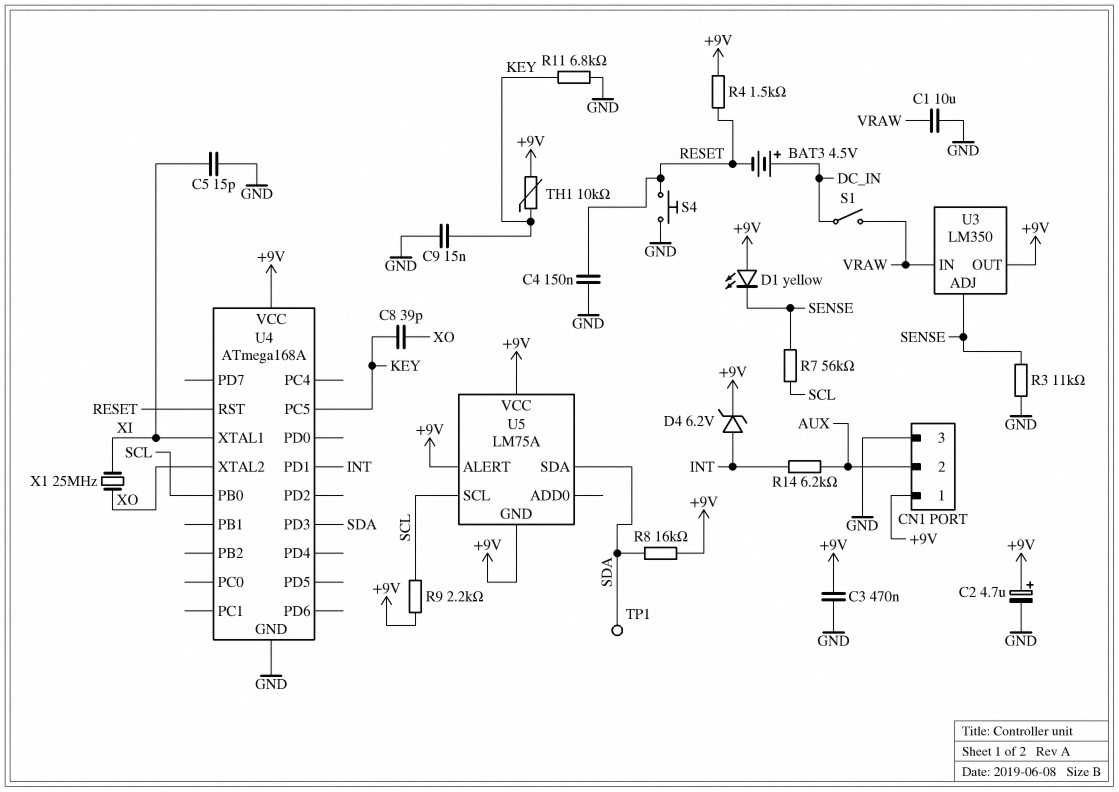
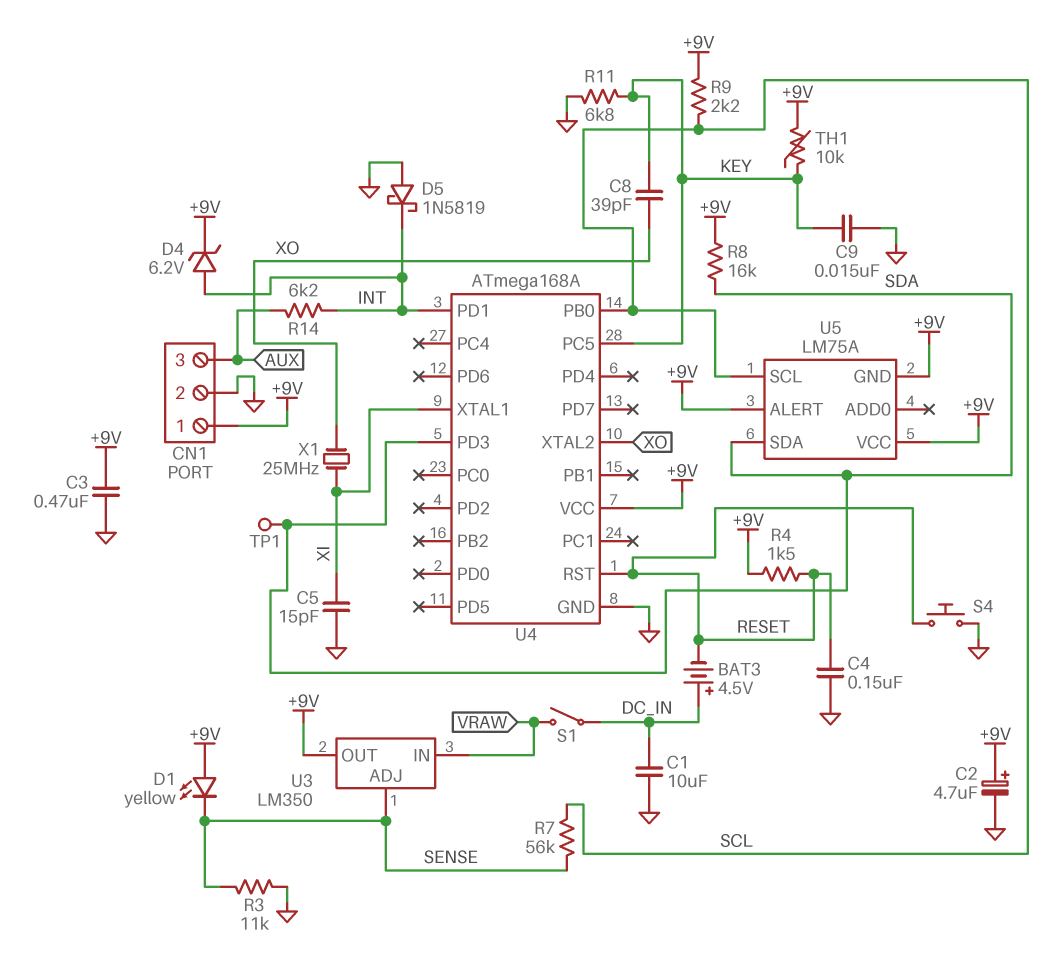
C1: 10uF (GND, VRAW) -> 10uF (DC_IN, GND)
CN1 pin 2: AUX -> GND
CN1 pin 3: GND -> AUX
D5: none -> schottky 1N5819 (A GND, K INT)

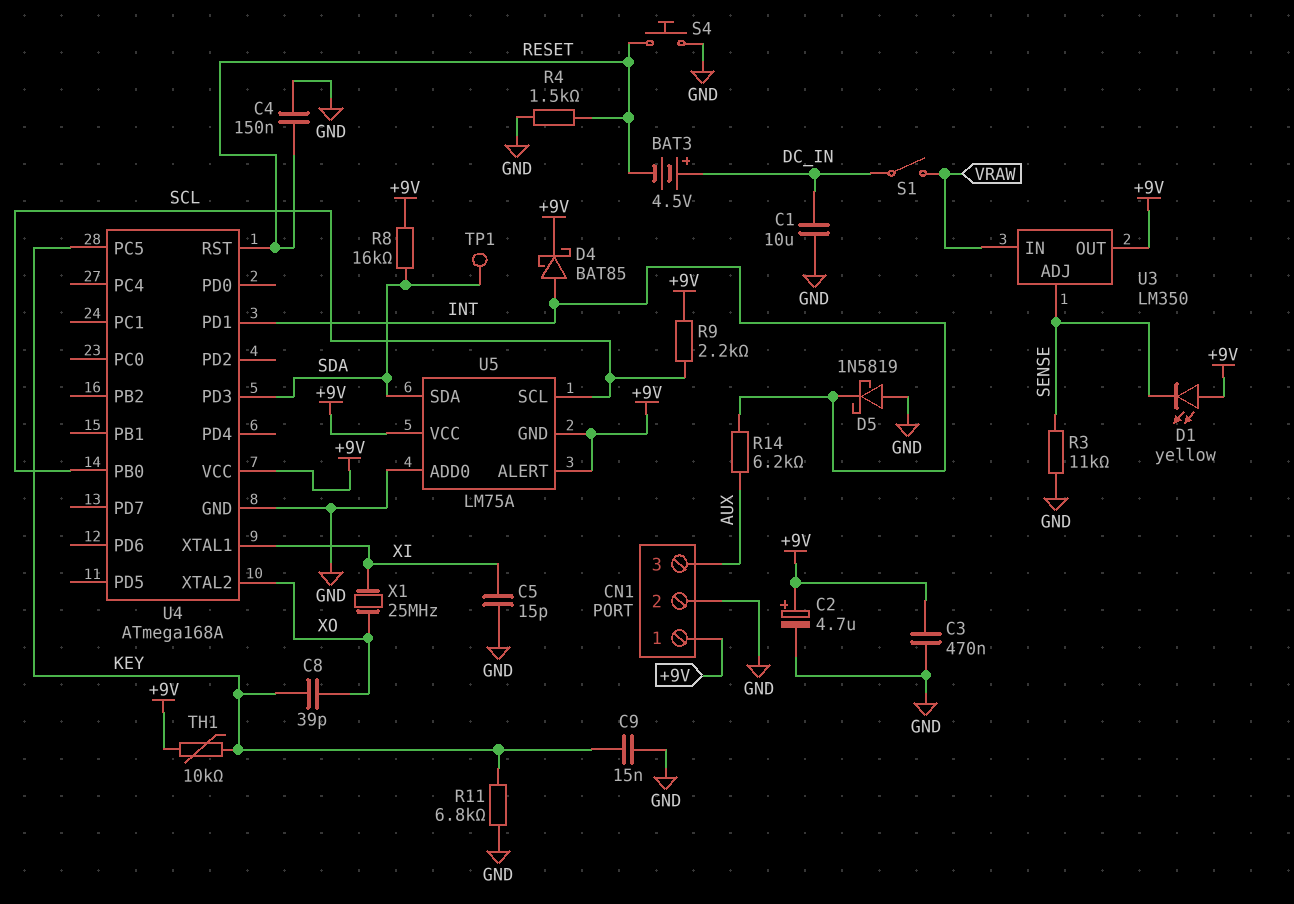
D4: zener 6.2V (A INT, K +9V) -> schottky BAT85 (A INT, K +9V)
R4: 1.5k (+9V, RESET) -> 1.5k (GND, RESET)
R7: 56k (SCL, SENSE) -> none
U5 pin ADD0: none -> GND

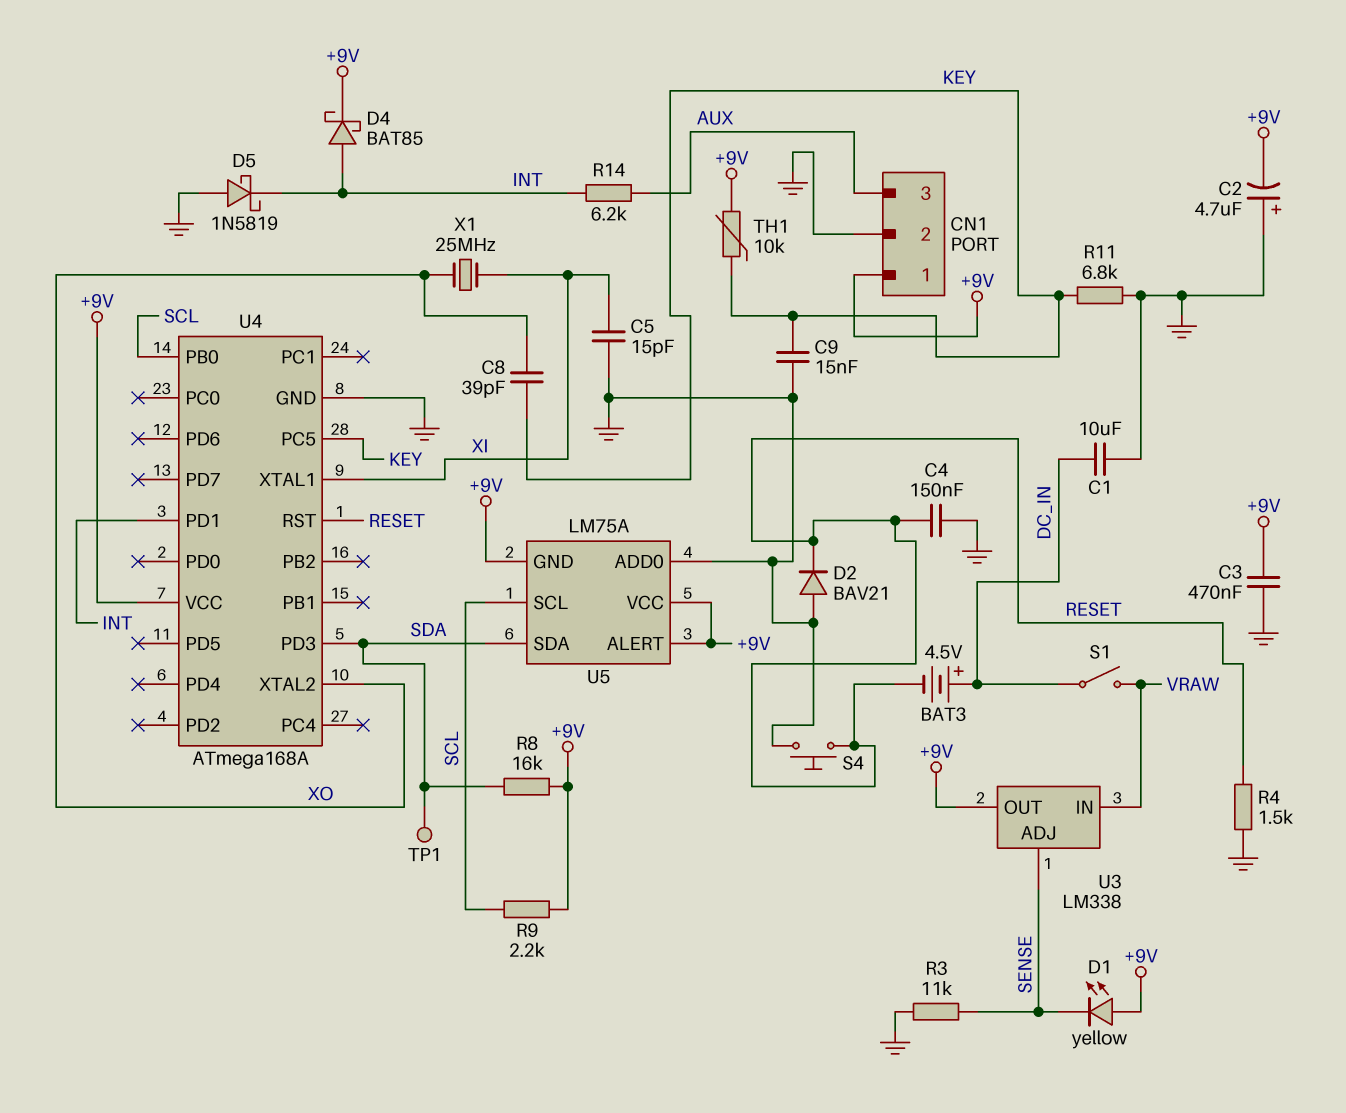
C2: 4.7uF (plus +9V, minus GND) -> 4.7uF (plus GND, minus +9V)
D2: none -> diode BAV21 (A GND, K RESET)
U3: LM350 -> LM338

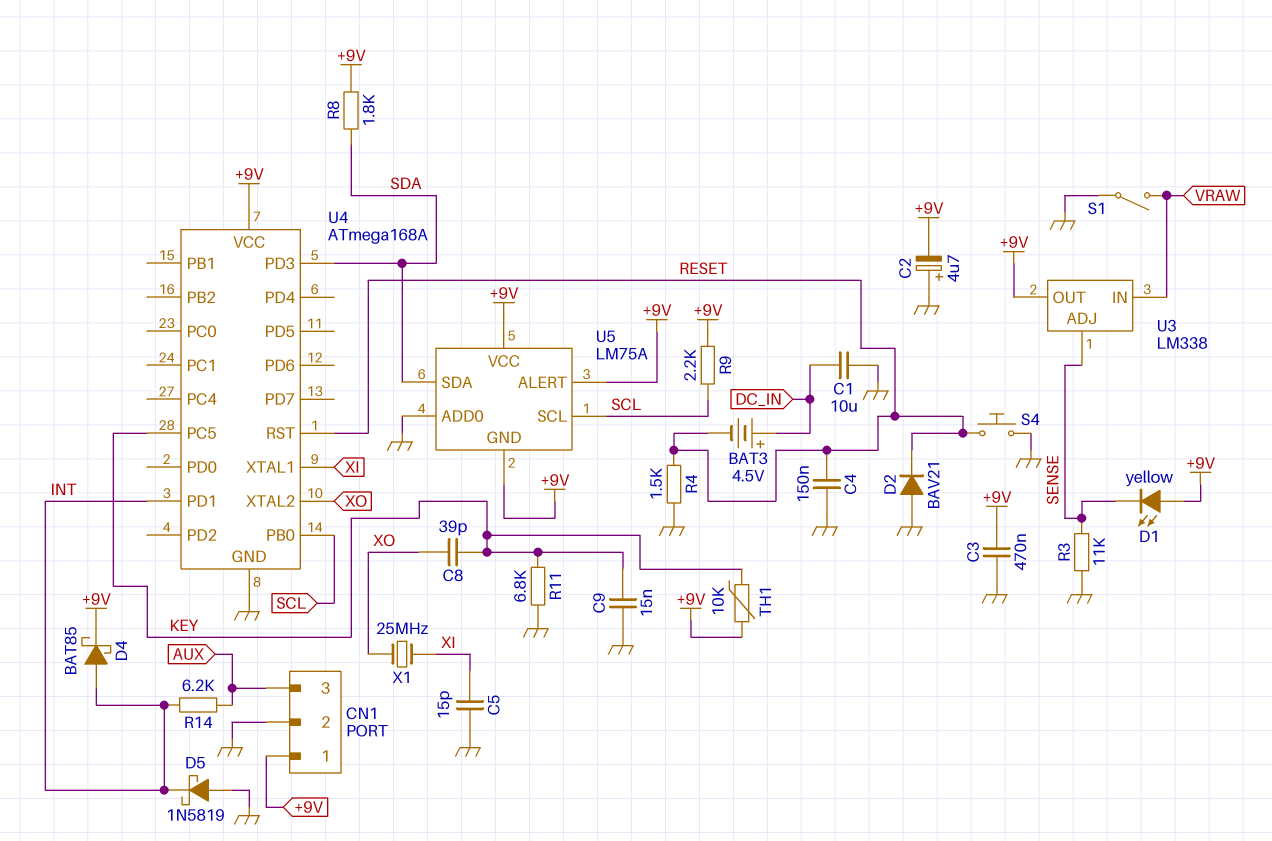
R8: 16k (+9V, SDA) -> 1.8k (+9V, SDA)
S1: switch (DC_IN, VRAW) -> switch (GND, VRAW)
TP1: test point (SDA) -> none

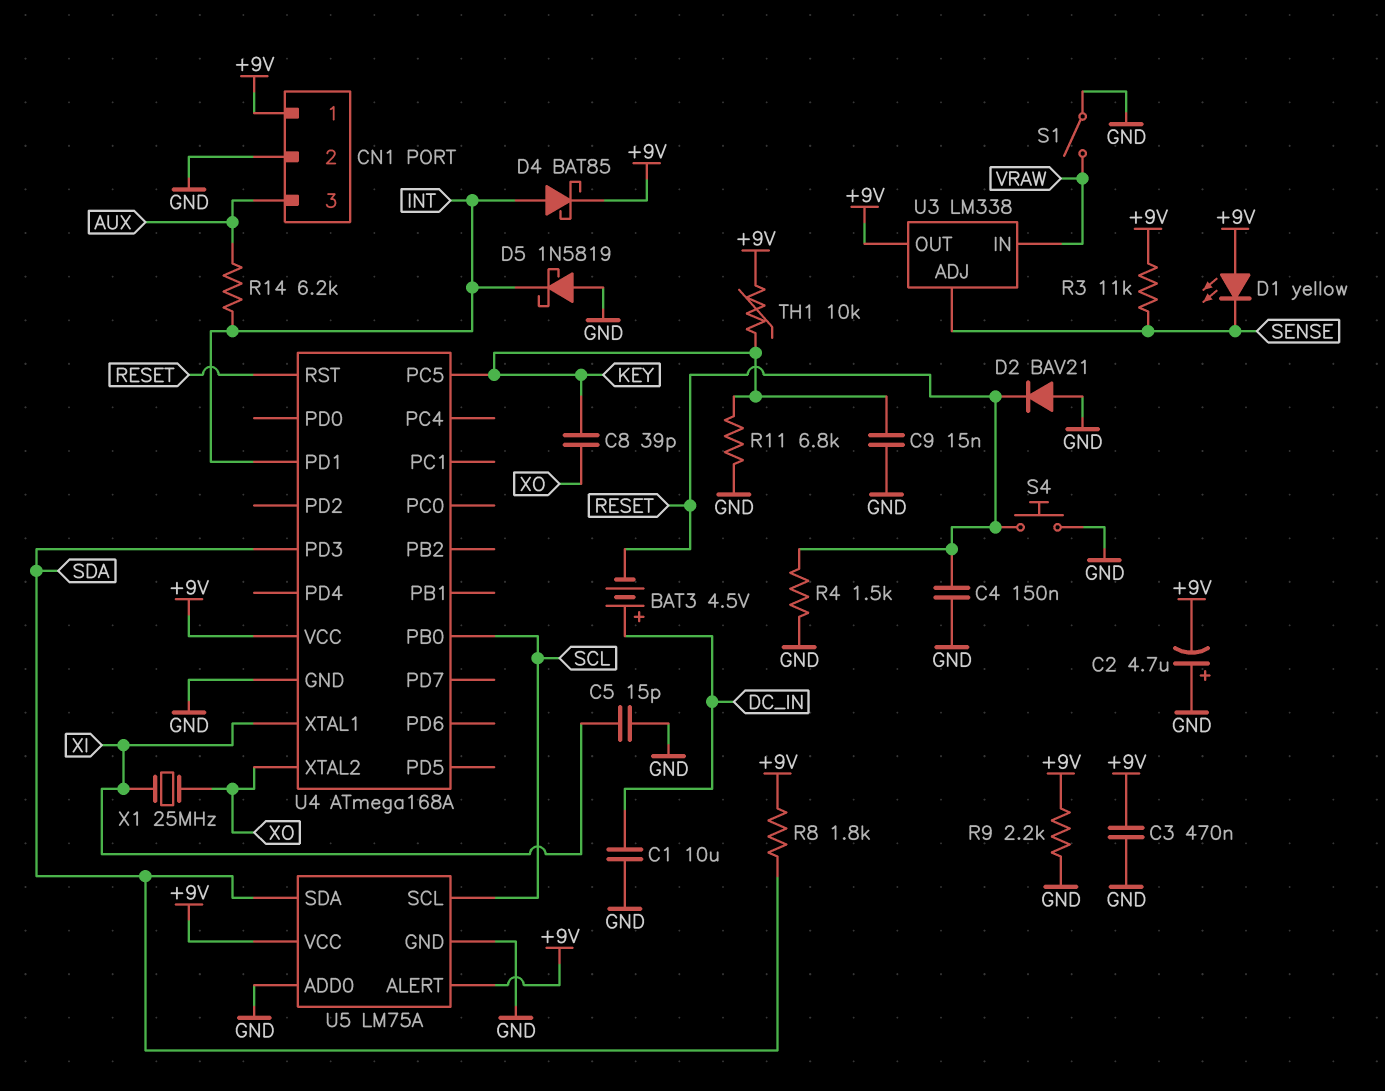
R3: 11k (GND, SENSE) -> 11k (+9V, SENSE)
R9: 2.2k (+9V, SCL) -> 2.2k (+9V, GND)
U5 pin GND: +9V -> GND

